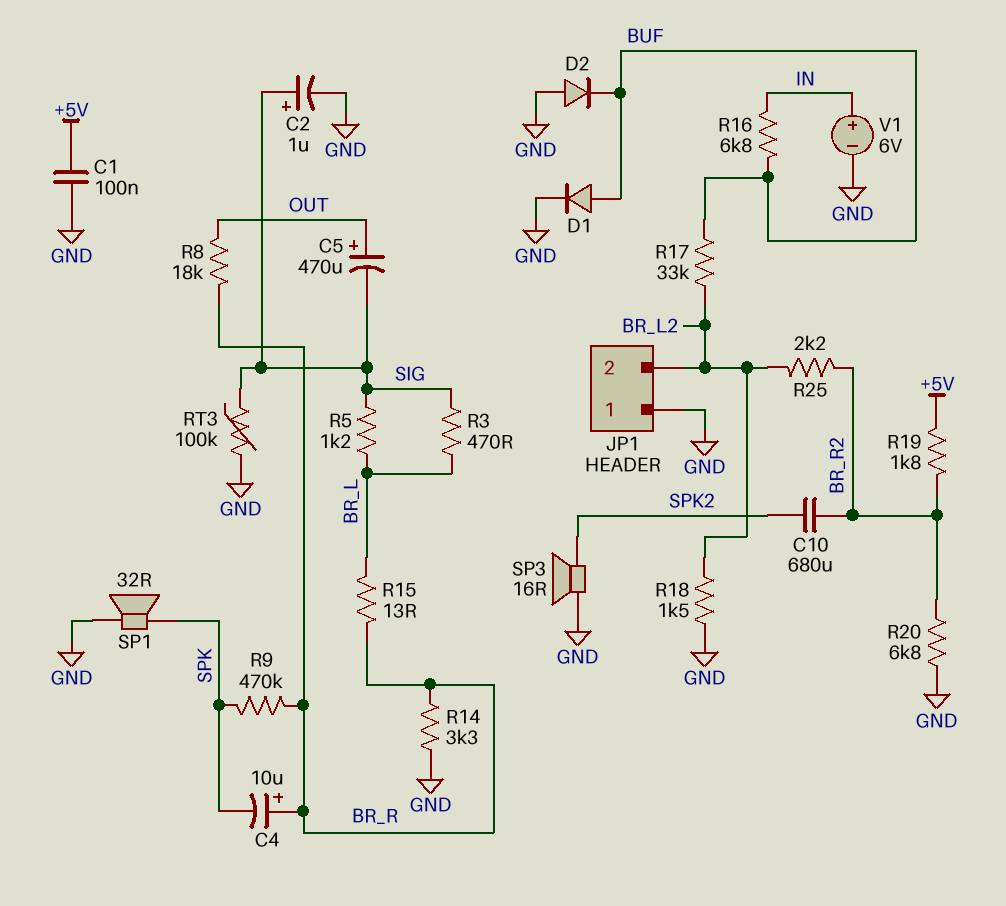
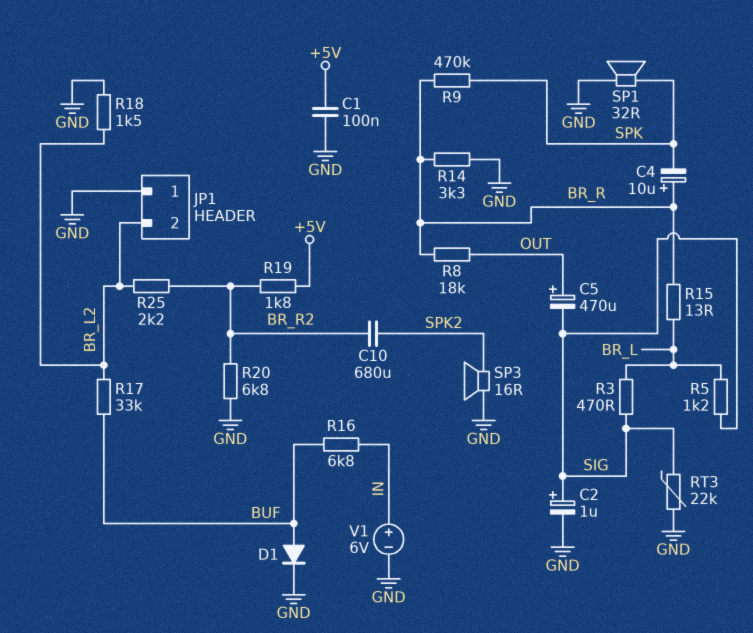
D2: diode (A GND, K BUF) -> none
RT3: 100k (GND, SIG) -> 22k (GND, SIG)

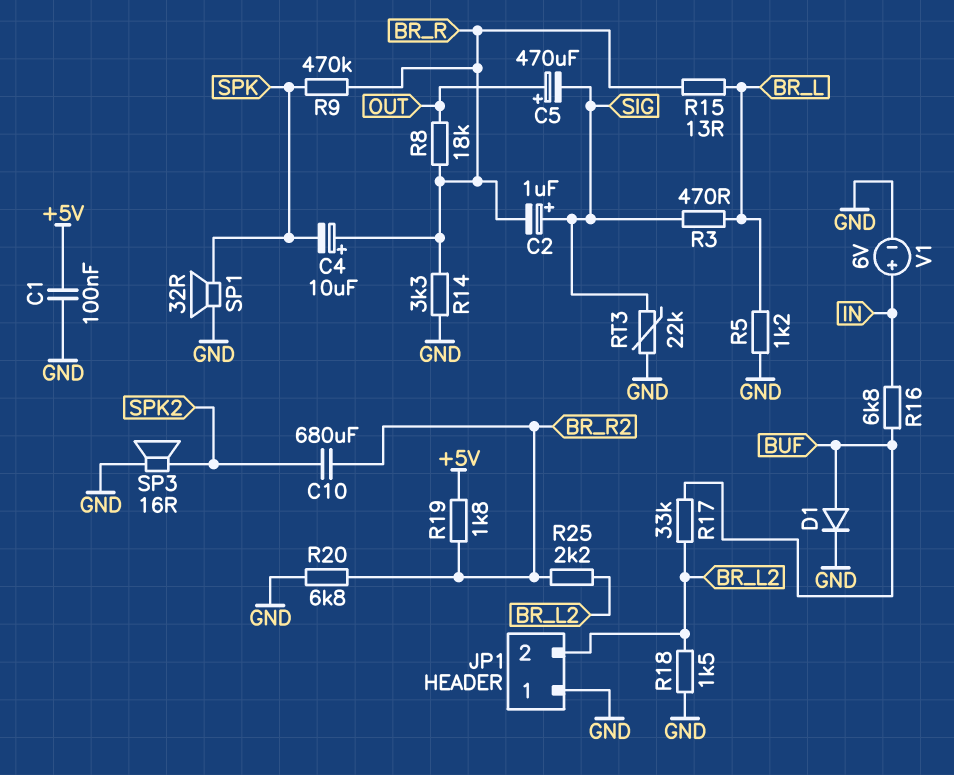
C2: 1uF (plus SIG, minus GND) -> 1uF (plus SIG, minus BR_R)
R5: 1.2k (BR_L, SIG) -> 1.2k (BR_L, GND)

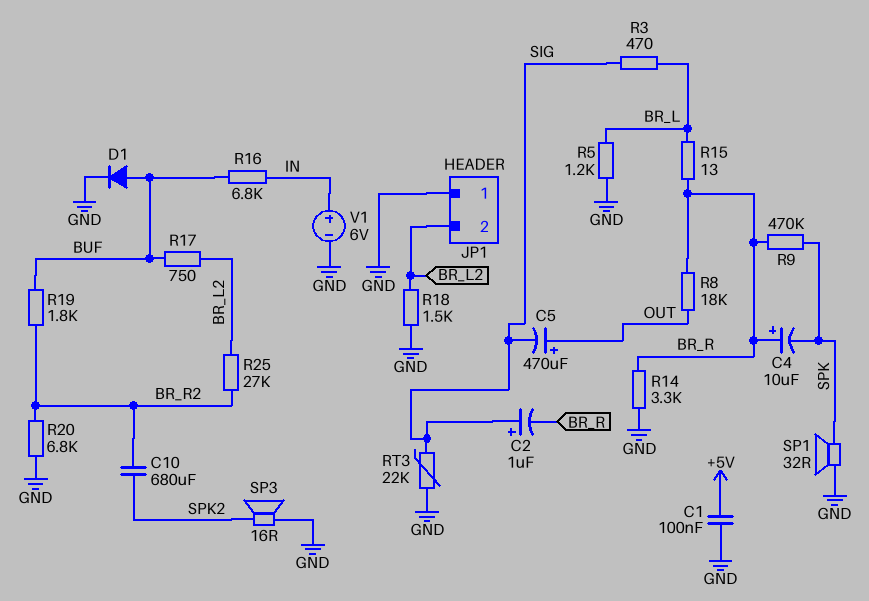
R17: 33k (BR_L2, BUF) -> 750 (BR_L2, BUF)
R19: 1.8k (+5V, BR_R2) -> 1.8k (BR_R2, BUF)
R25: 2.2k (BR_L2, BR_R2) -> 27k (BR_L2, BR_R2)

